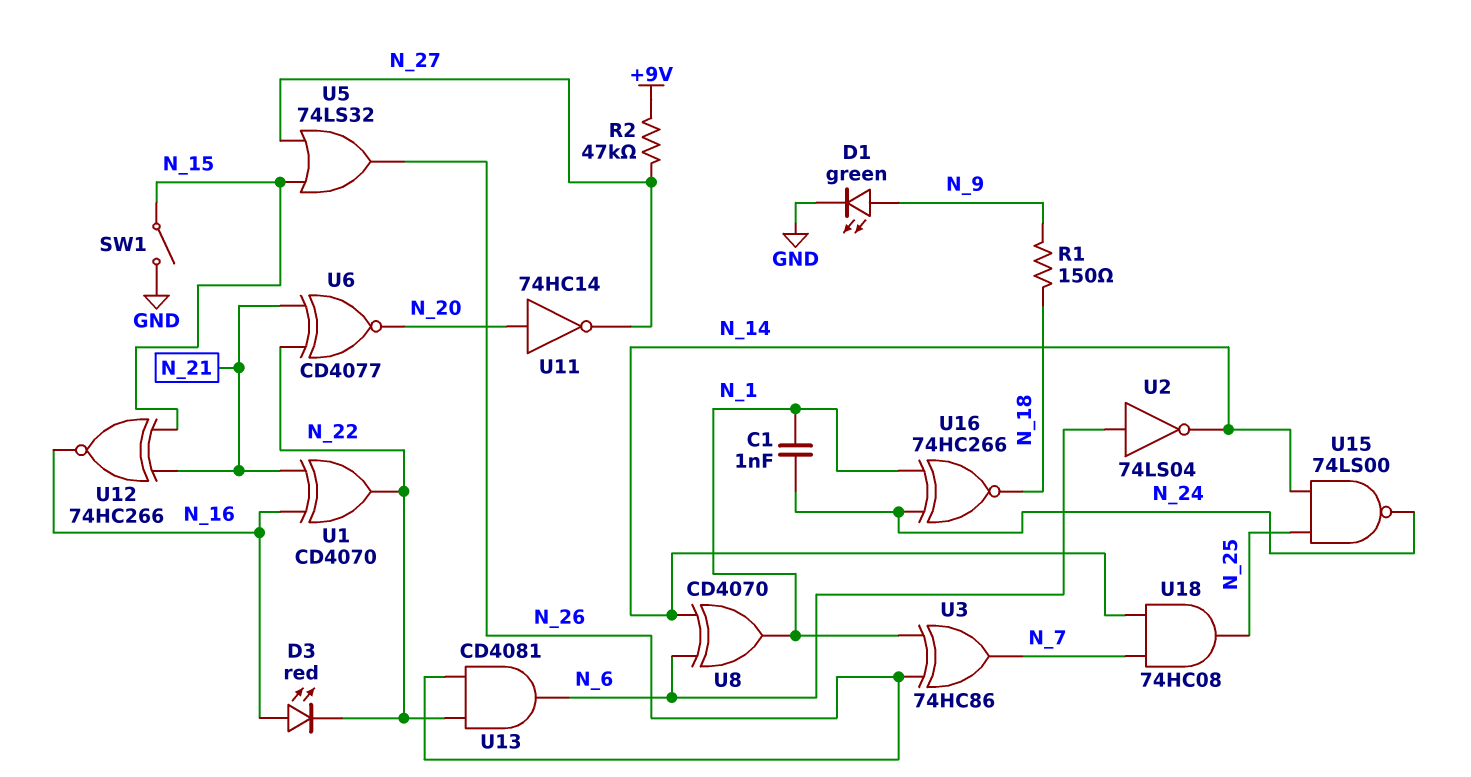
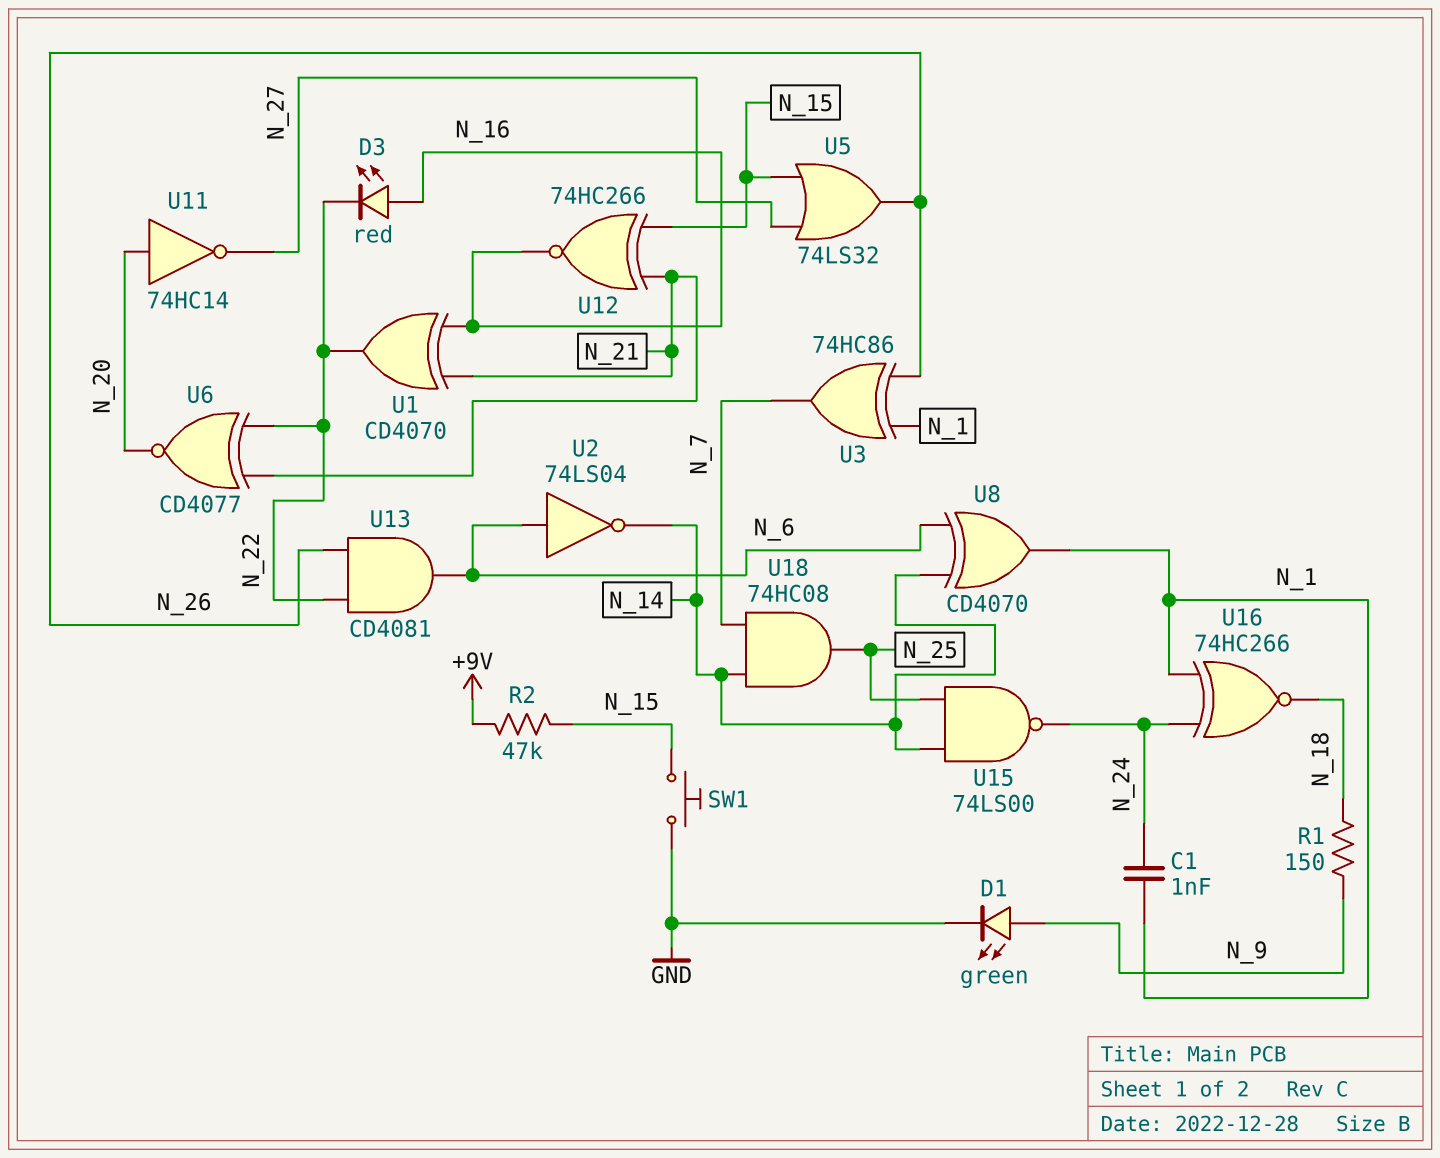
R2: 47k (+9V, N_27) -> 47k (+9V, N_15)
SW1: switch (GND, N_15) -> button (GND, N_15)

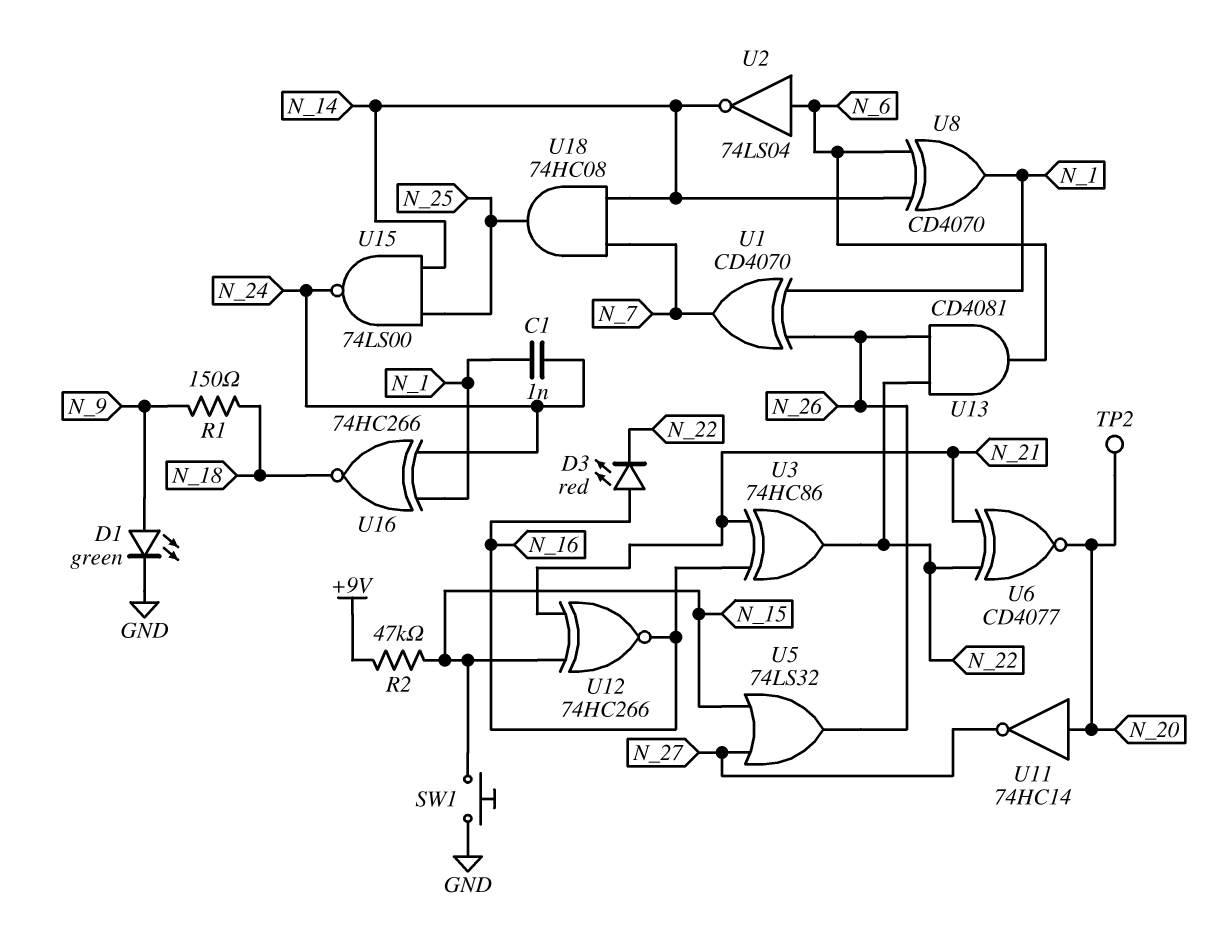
TP2: none -> test point (N_20)
U1: XOR CD4070 (in N_16, in N_21, out N_22) -> XOR CD4070 (in N_1, in N_26, out N_7)
U3: XOR 74HC86 (in N_1, in N_26, out N_7) -> XOR 74HC86 (in N_16, in N_21, out N_22)

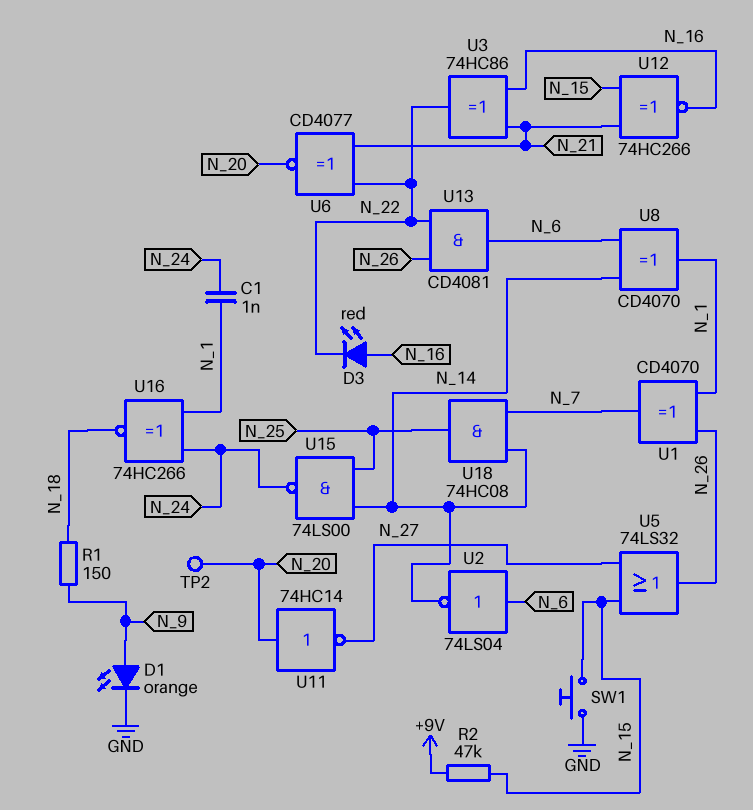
D1: LED green (A N_9, K GND) -> LED orange (A N_9, K GND)

